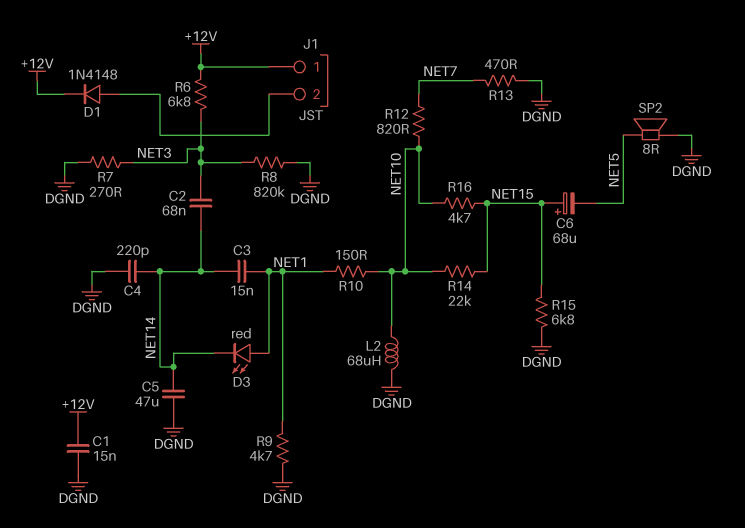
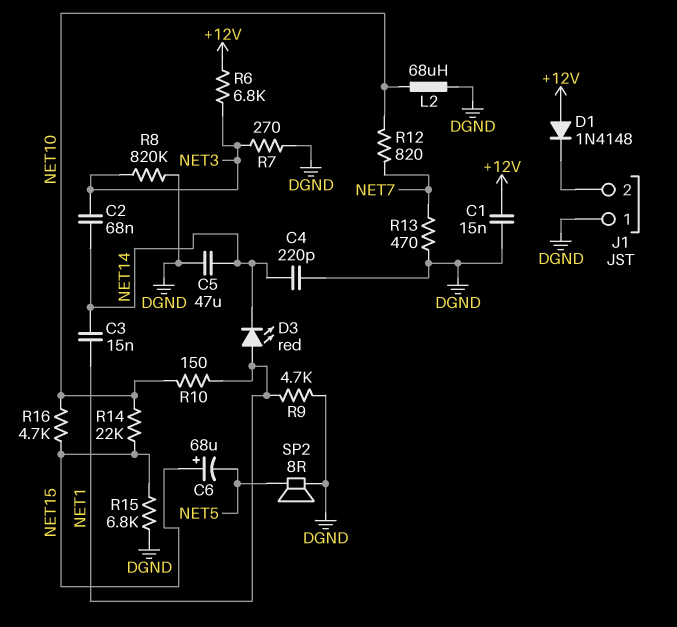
D1: diode 1N4148 (A J1/2, K +12V) -> diode 1N4148 (A +12V, K J1/2)
J1 pin 1: +12V -> DGND

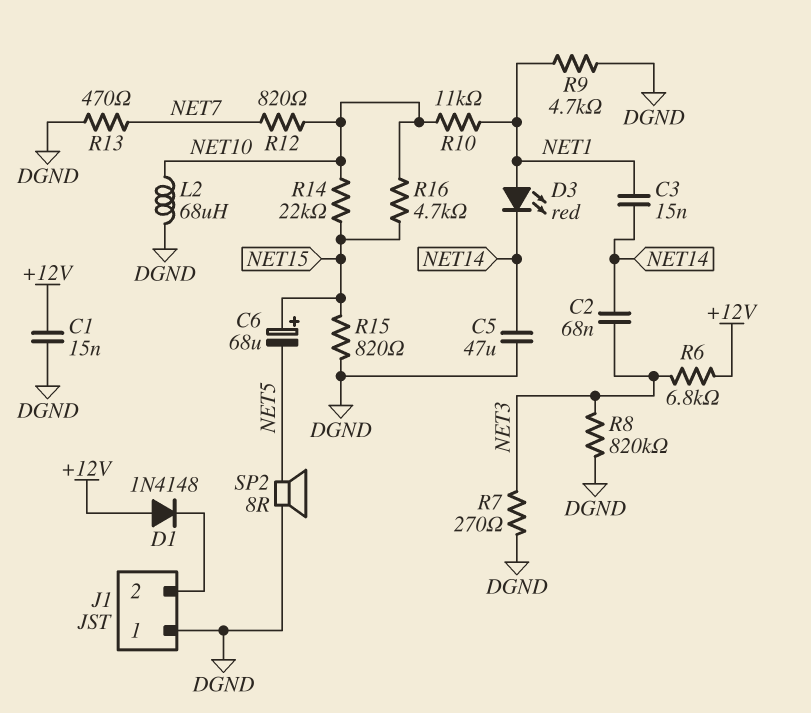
C4: 220pF (DGND, NET14) -> none
R10: 150 (NET1, NET10) -> 11k (NET1, NET10)
R15: 6.8k (DGND, NET15) -> 820 (DGND, NET15)

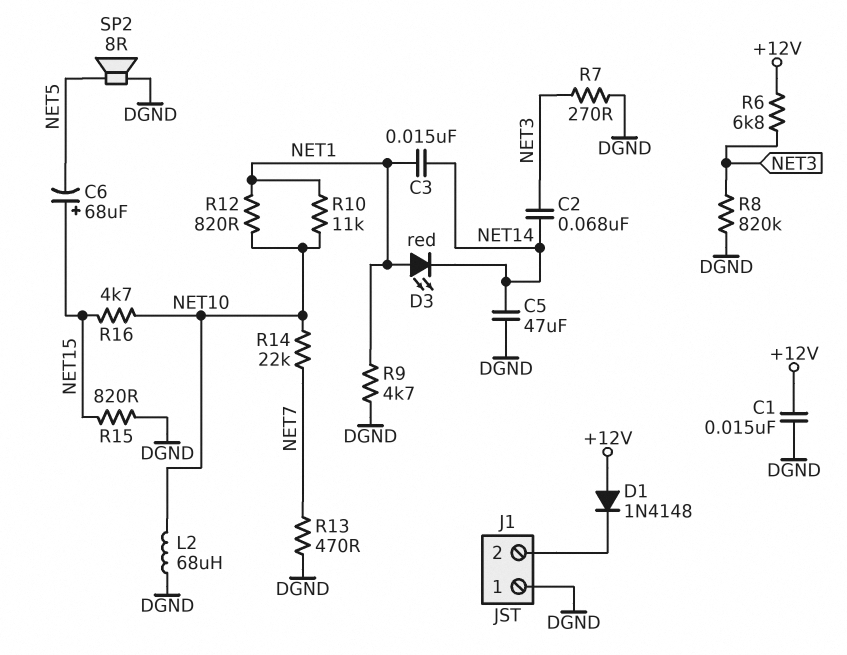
R12: 820 (NET7, NET10) -> 820 (NET1, NET10)
R14: 22k (NET10, NET15) -> 22k (NET7, NET10)

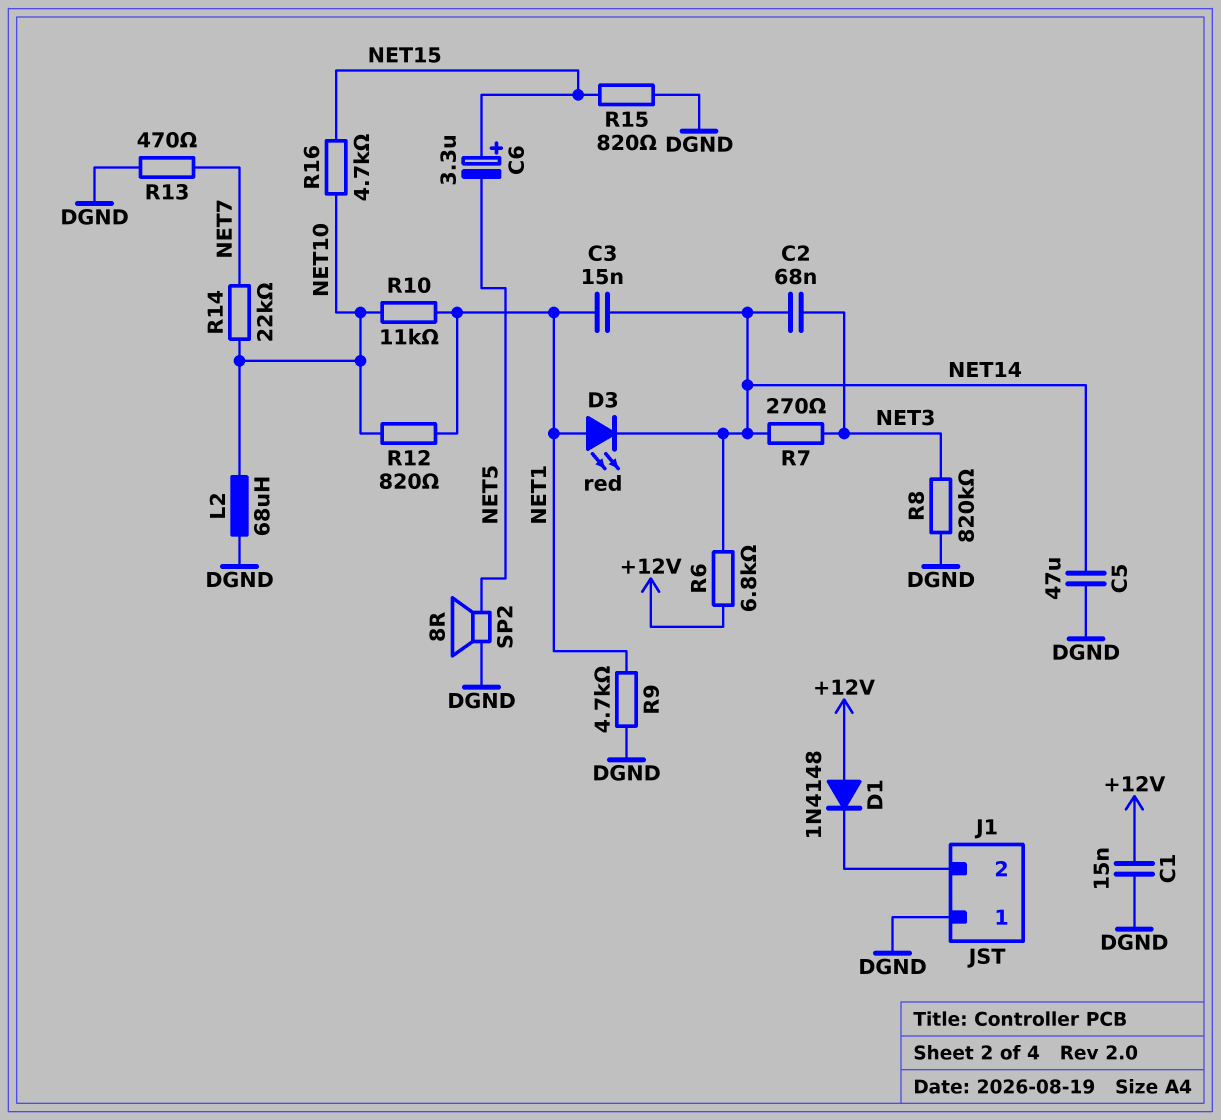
C6: 68uF (plus NET15, minus NET5) -> 3.3uF (plus NET15, minus NET5)
R6: 6.8k (+12V, NET3) -> 6.8k (+12V, NET14)
R7: 270 (DGND, NET3) -> 270 (NET3, NET14)

